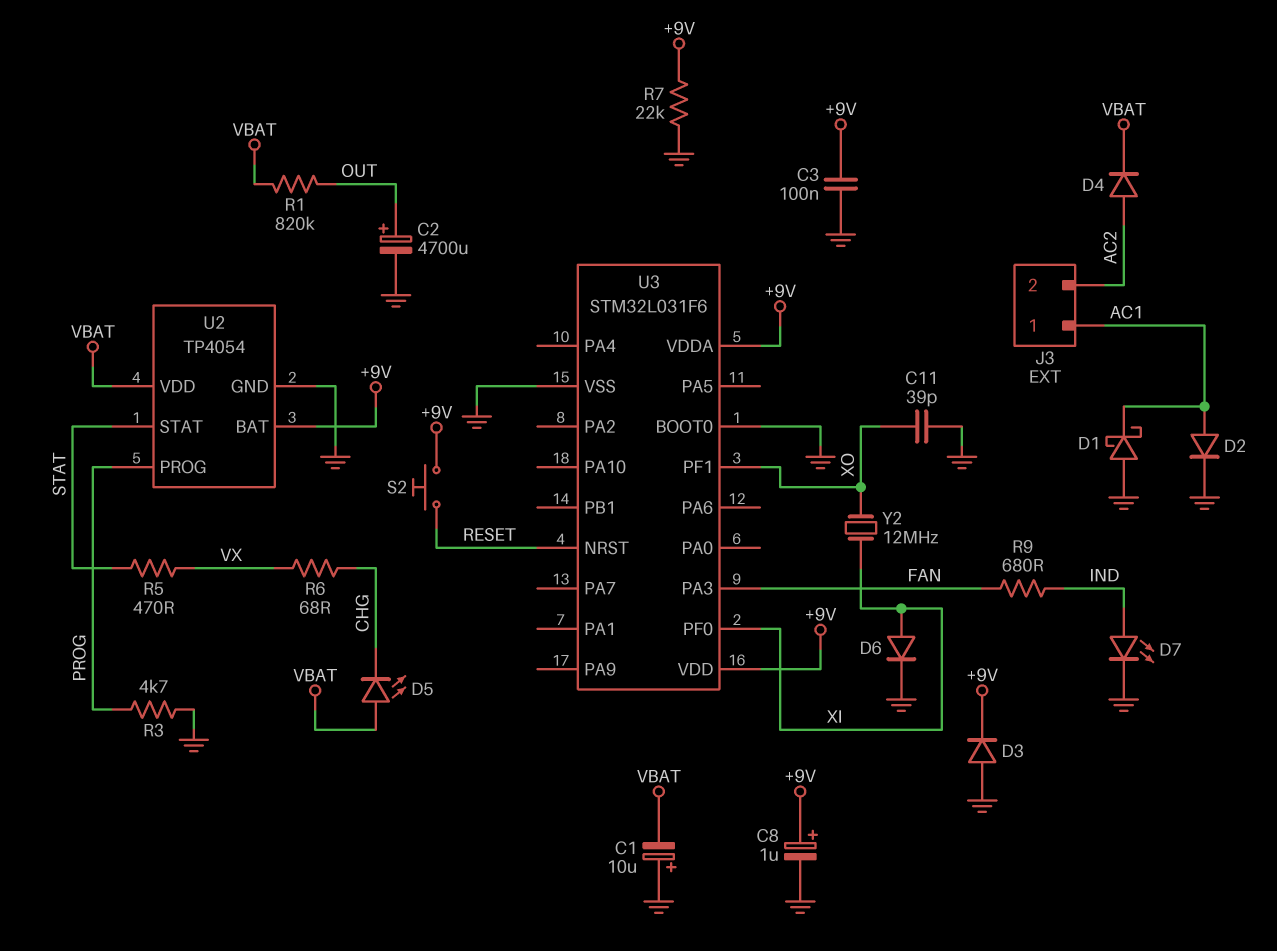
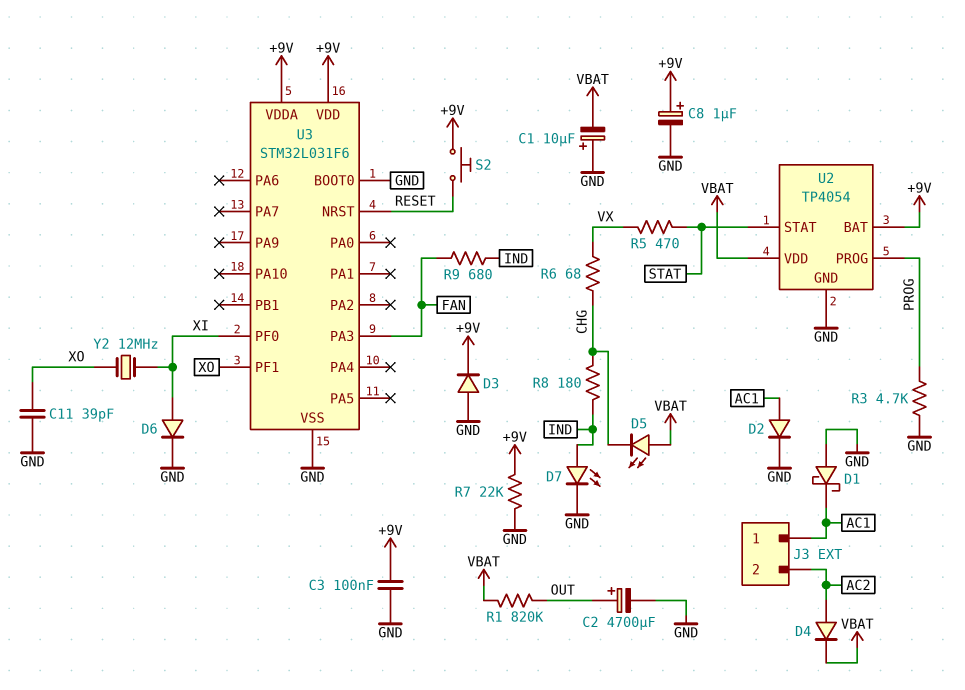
R8: none -> 180 (CHG, IND)

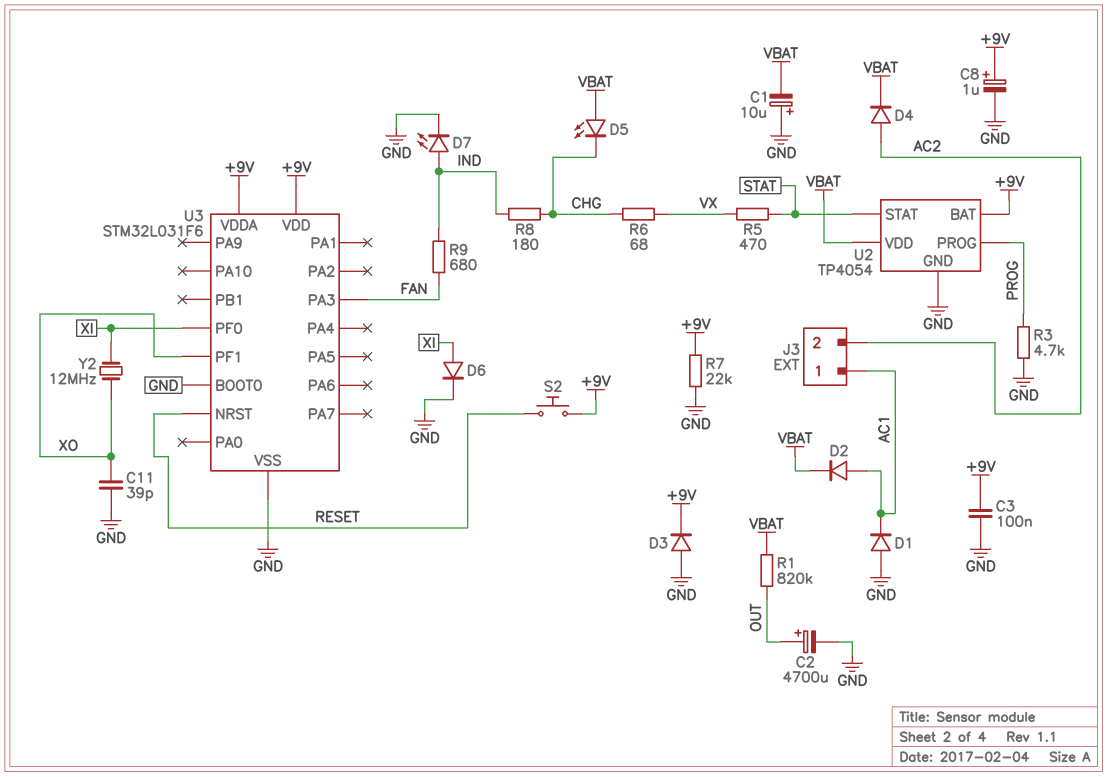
D1: schottky (A GND, K AC1) -> diode (A GND, K AC1)
D2: diode (A AC1, K GND) -> diode (A AC1, K VBAT)

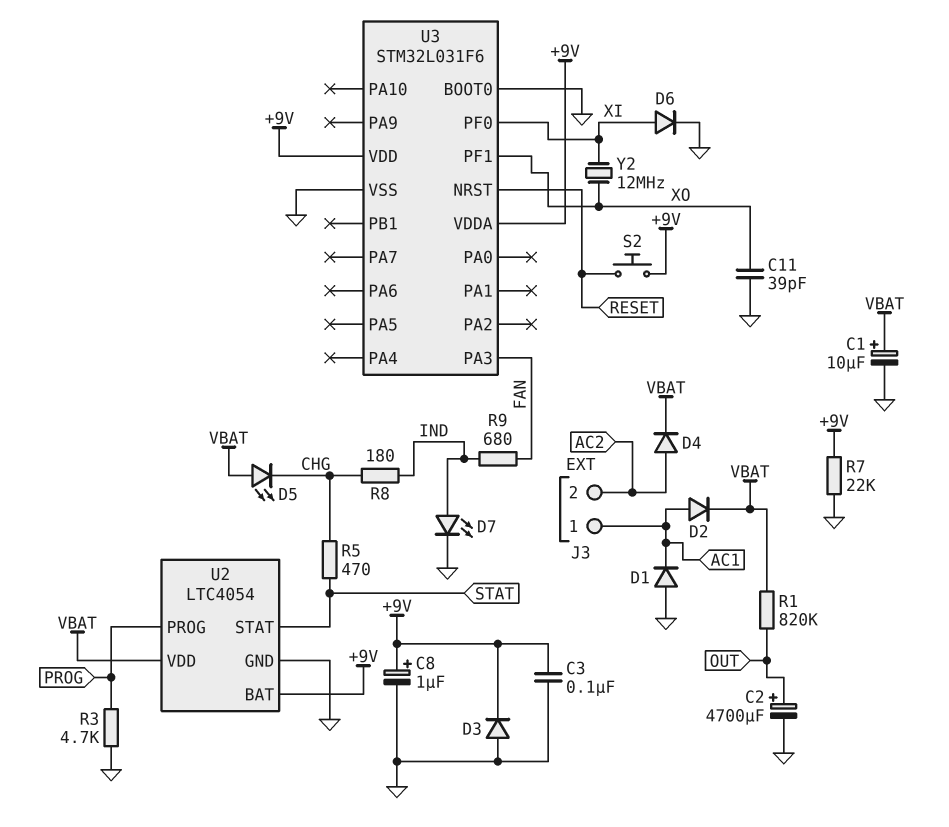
C1: 10uF (plus GND, minus VBAT) -> 10uF (plus VBAT, minus GND)
R5: 470 (STAT, VX) -> 470 (CHG, STAT)
R6: 68 (CHG, VX) -> none
U2: TP4054 -> LTC4054

